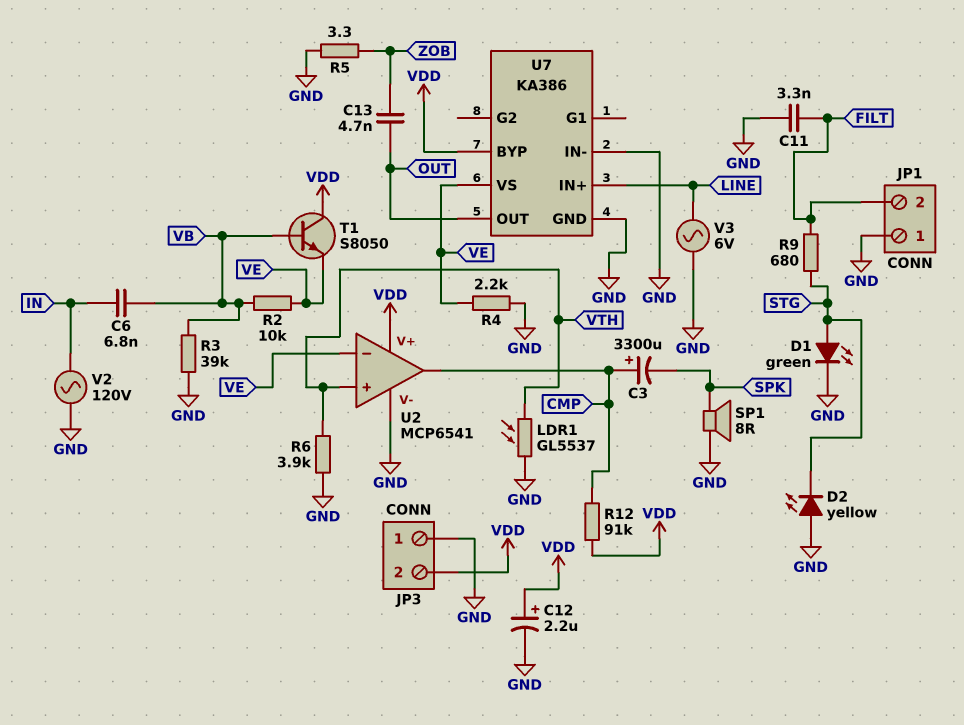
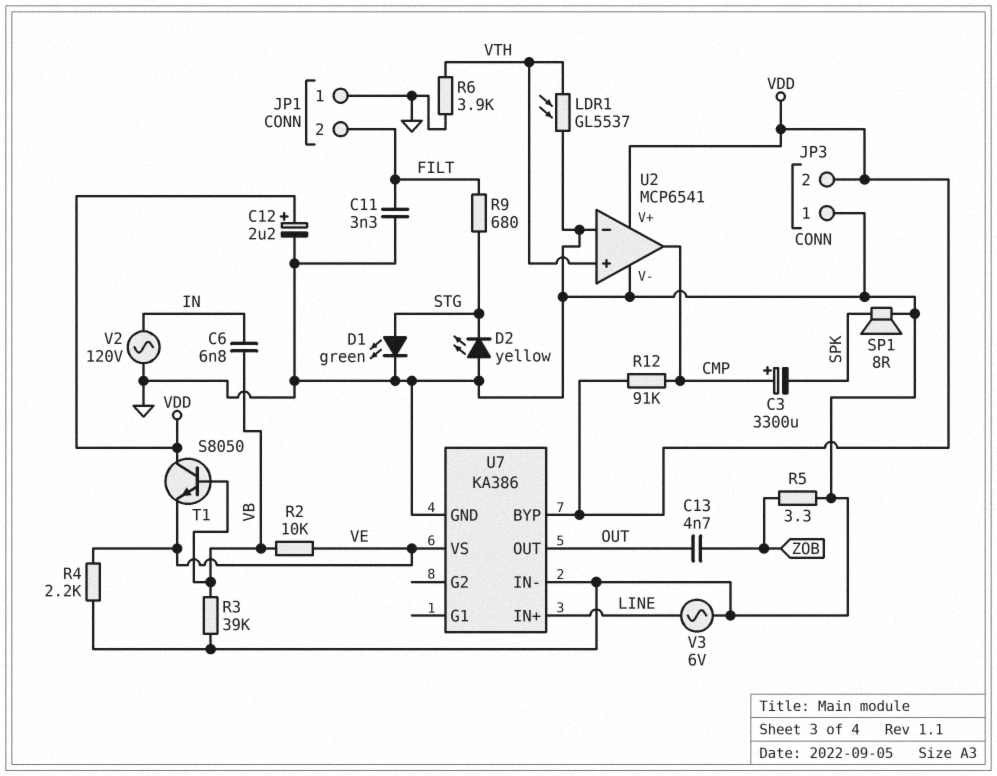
U2 pin in-: VE -> GND

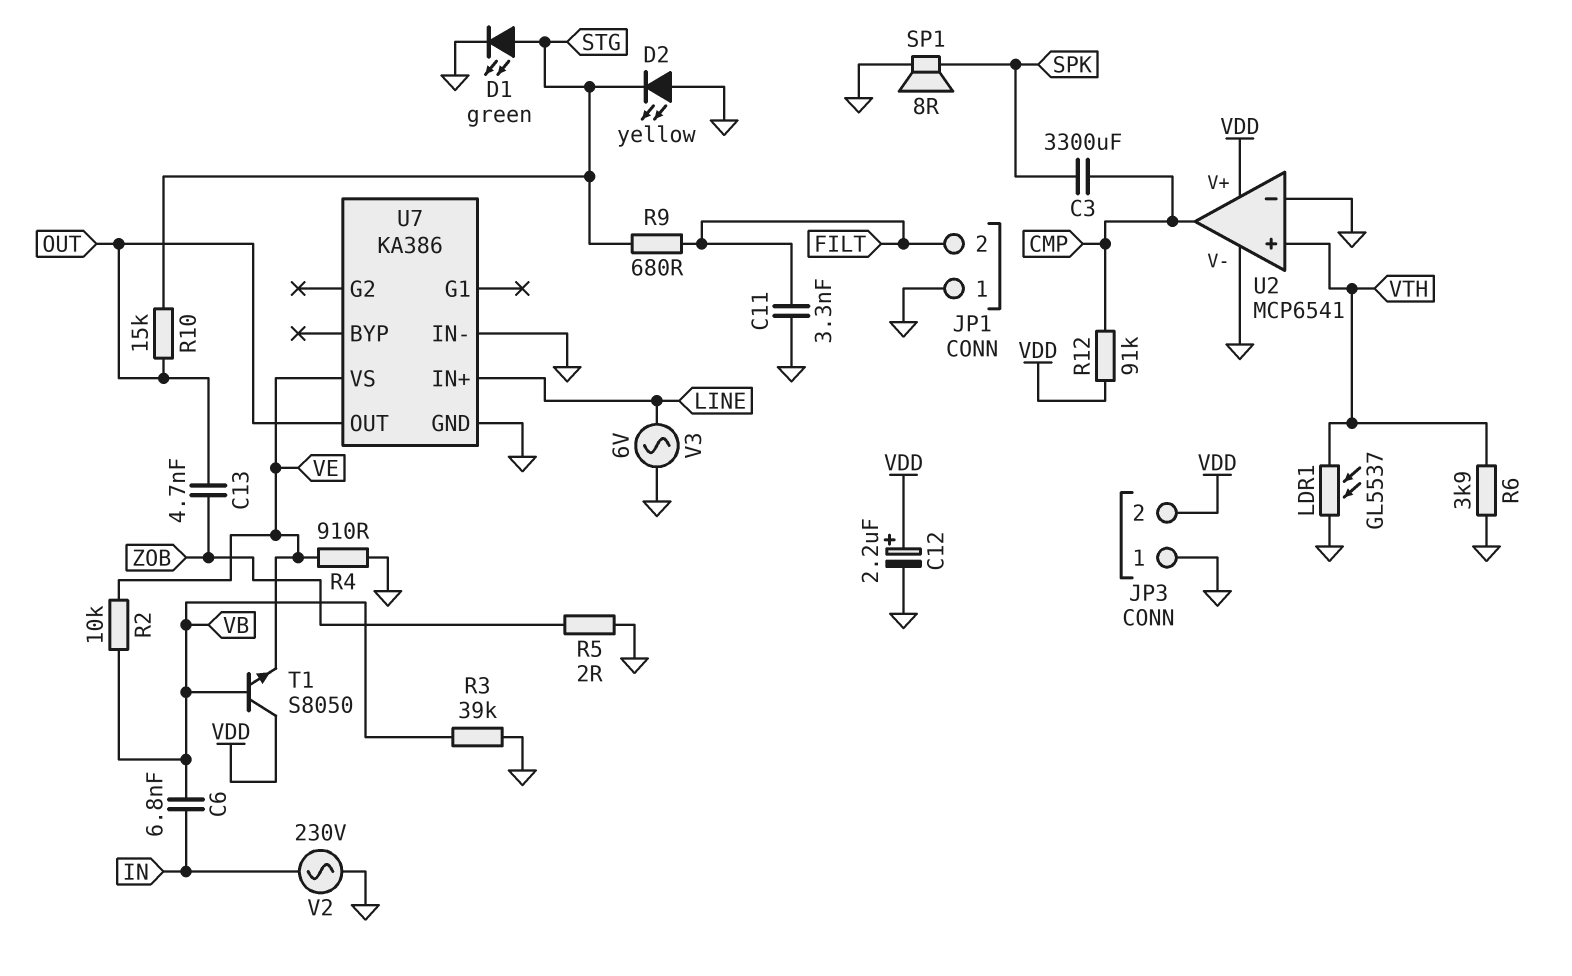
C3: 3300uF (plus CMP, minus SPK) -> 3300uF (CMP, SPK)
R4: 2.2k (GND, VE) -> 910 (GND, VE)
R5: 3.3 (GND, ZOB) -> 2 (GND, ZOB)
R10: none -> 15k (OUT, STG)
U7 pin BYP: VDD -> none
V2: AC 120V (GND, IN) -> AC 230V (GND, IN)

